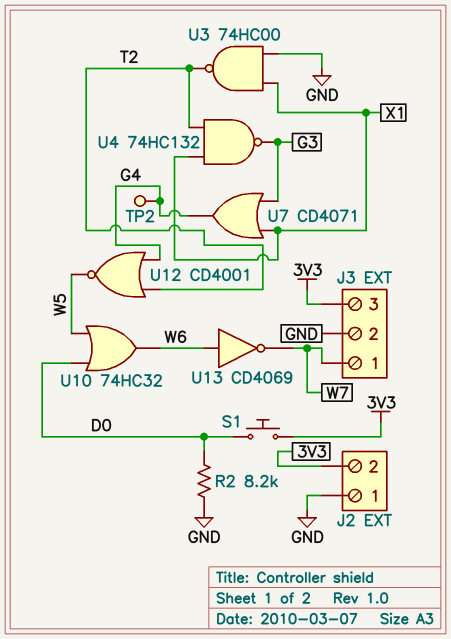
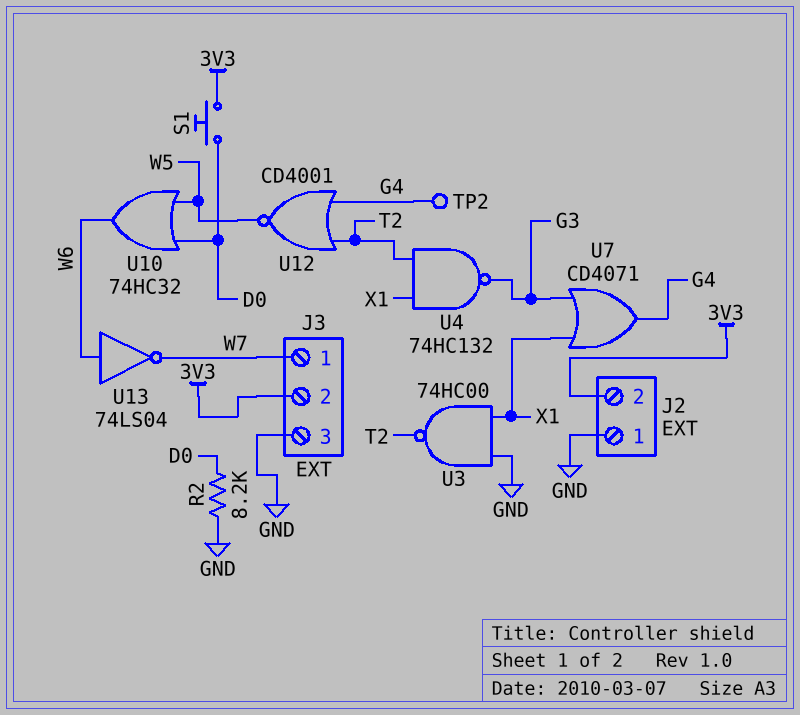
J3 pin 2: GND -> 3V3
J3 pin 3: 3V3 -> GND
U13: NOT CD4069 (in W6, out W7) -> NOT 74LS04 (in W6, out W7)

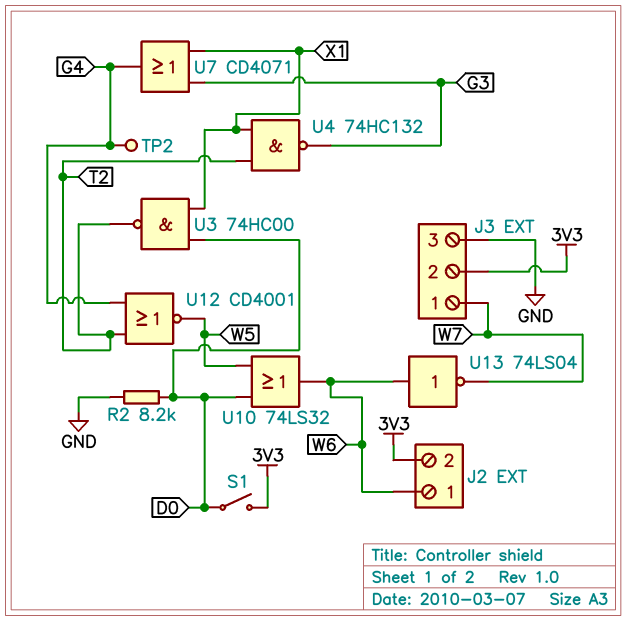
J2 pin 1: GND -> W6
S1: button (3V3, D0) -> switch (3V3, D0)
U3: NAND 74HC00 (in GND, in X1, out T2) -> NAND 74HC00 (in D0, in X1, out T2)
U10: OR 74HC32 (in D0, in W5, out W6) -> OR 74LS32 (in D0, in W5, out W6)

